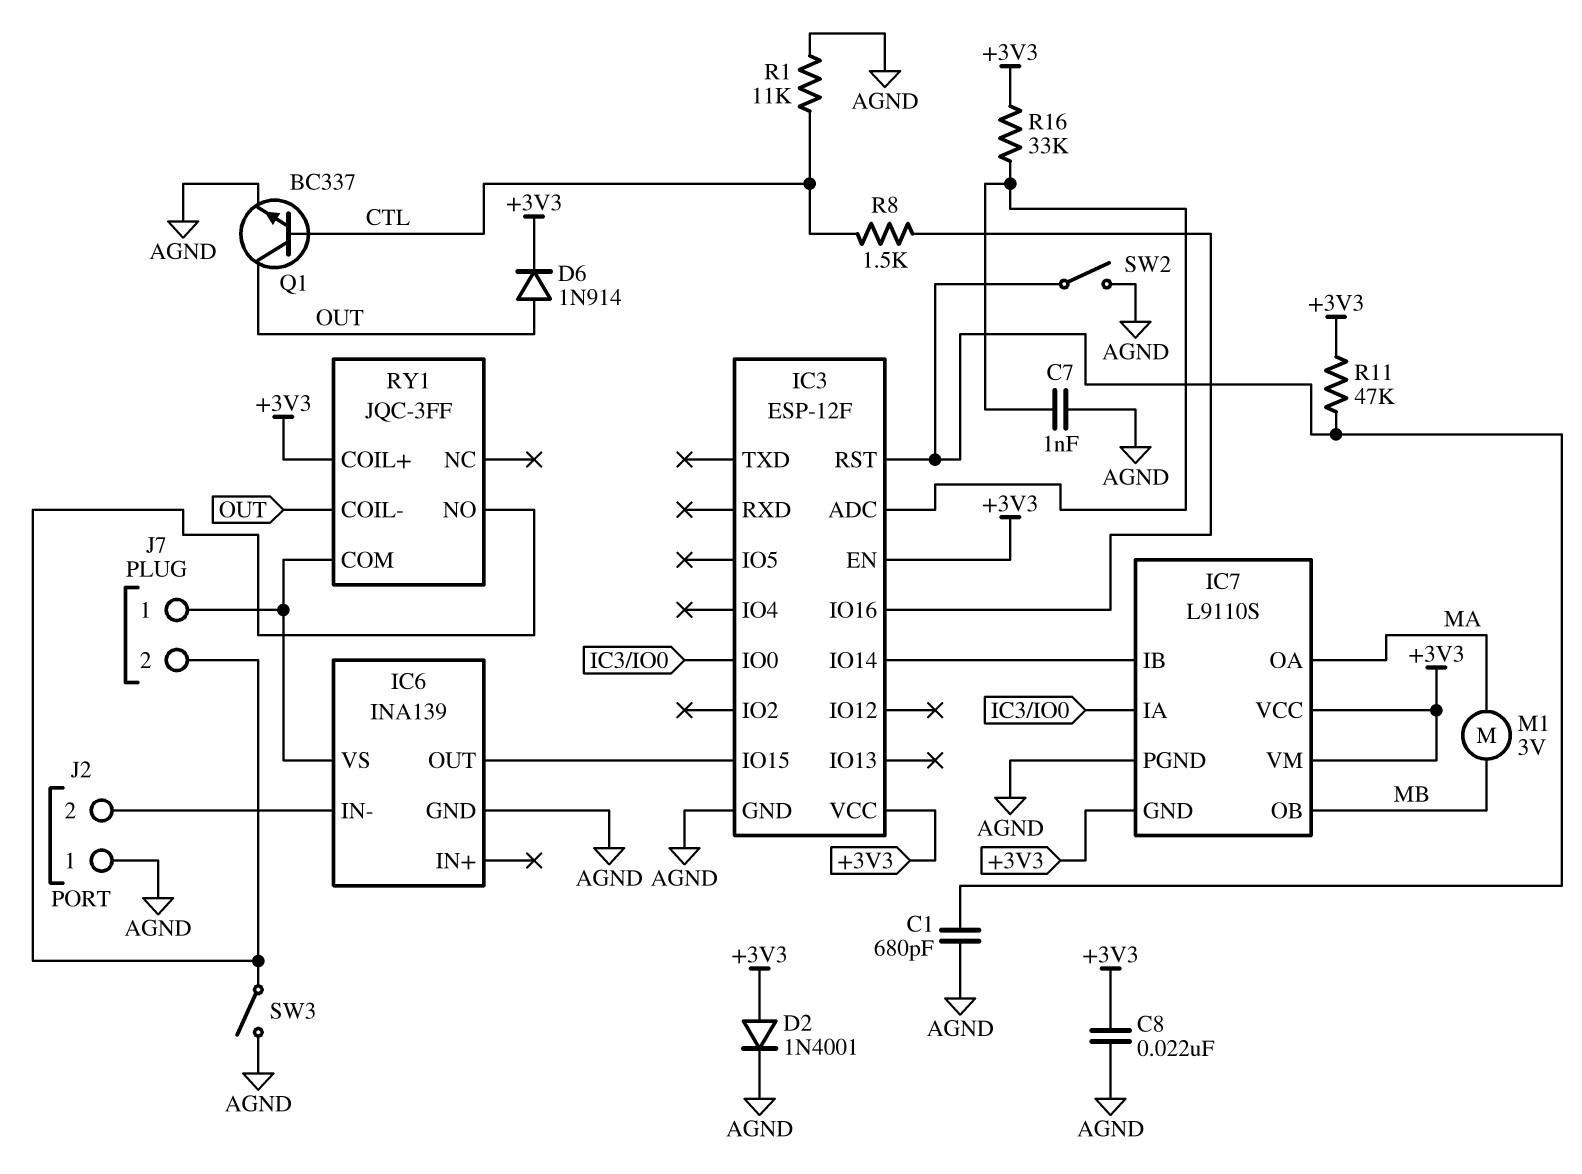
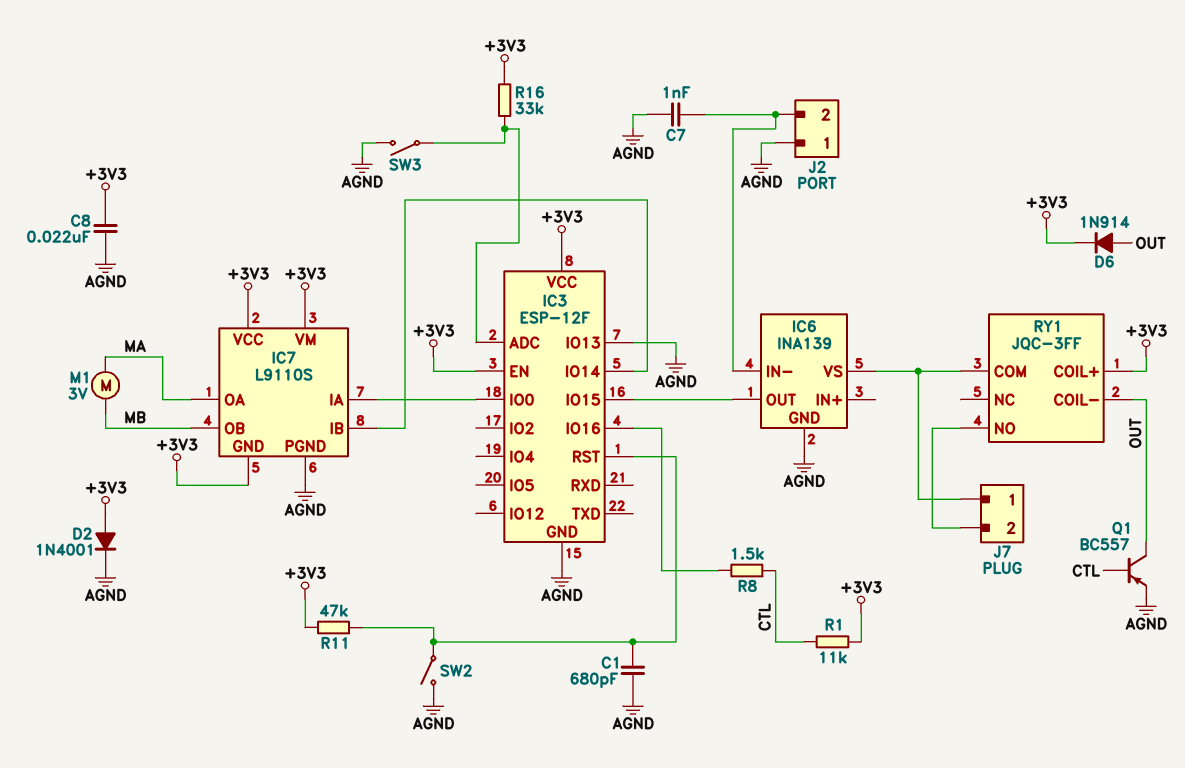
C7: 1nF (AGND, IC3/ADC) -> 1nF (AGND, IC6/IN-)
IC3 pin IO13: none -> AGND
Q1: NPN BC337 (B CTL, C OUT, E AGND) -> PNP BC557 (B CTL, C OUT, E AGND)
R1: 11k (AGND, CTL) -> 11k (+3V3, CTL)
SW3: switch (AGND, J7/2) -> switch (AGND, IC3/ADC)

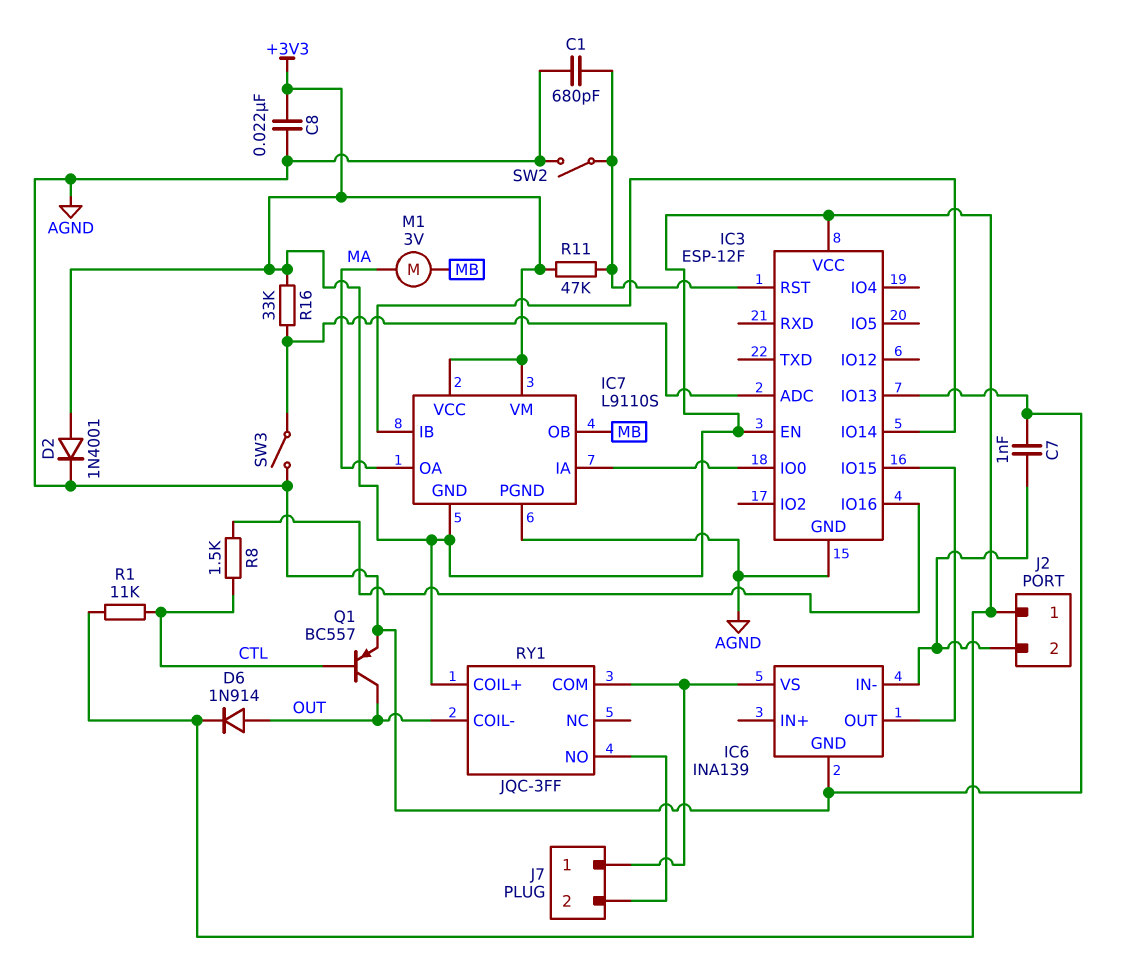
J2 pin 1: AGND -> +3V3

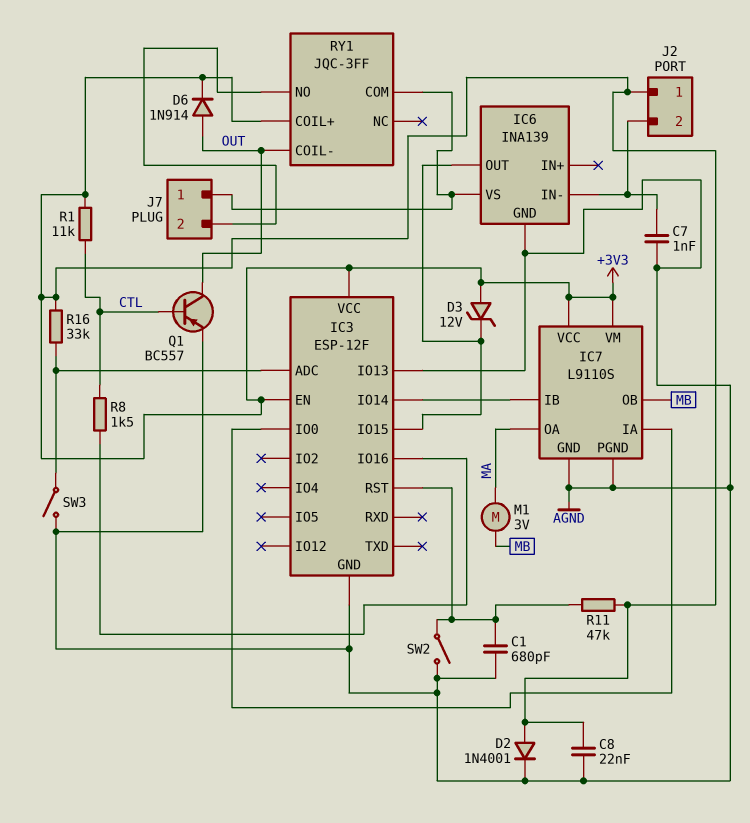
D3: none -> zener 12V (A +3V3, K IC3/IO15)
IC7 pin GND: +3V3 -> AGND

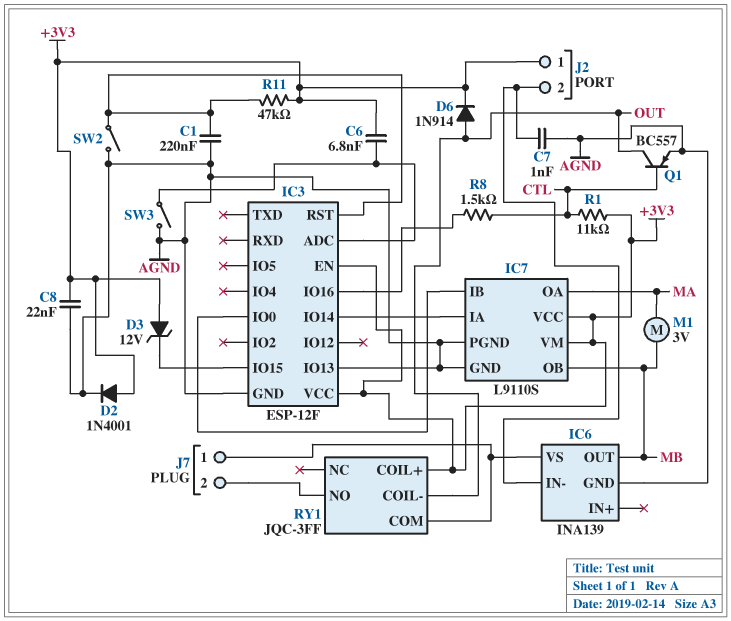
C1: 680pF (AGND, IC3/RST) -> 220nF (AGND, IC3/RST)
C6: none -> 6.8nF (+3V3, IC3/ADC)
IC6 pin OUT: IC3/IO15 -> MB
IC7 pin IA: IC3/IO0 -> IC3/IO14
IC7 pin IB: IC3/IO14 -> IC3/IO0
R16: 33k (+3V3, IC3/ADC) -> none

